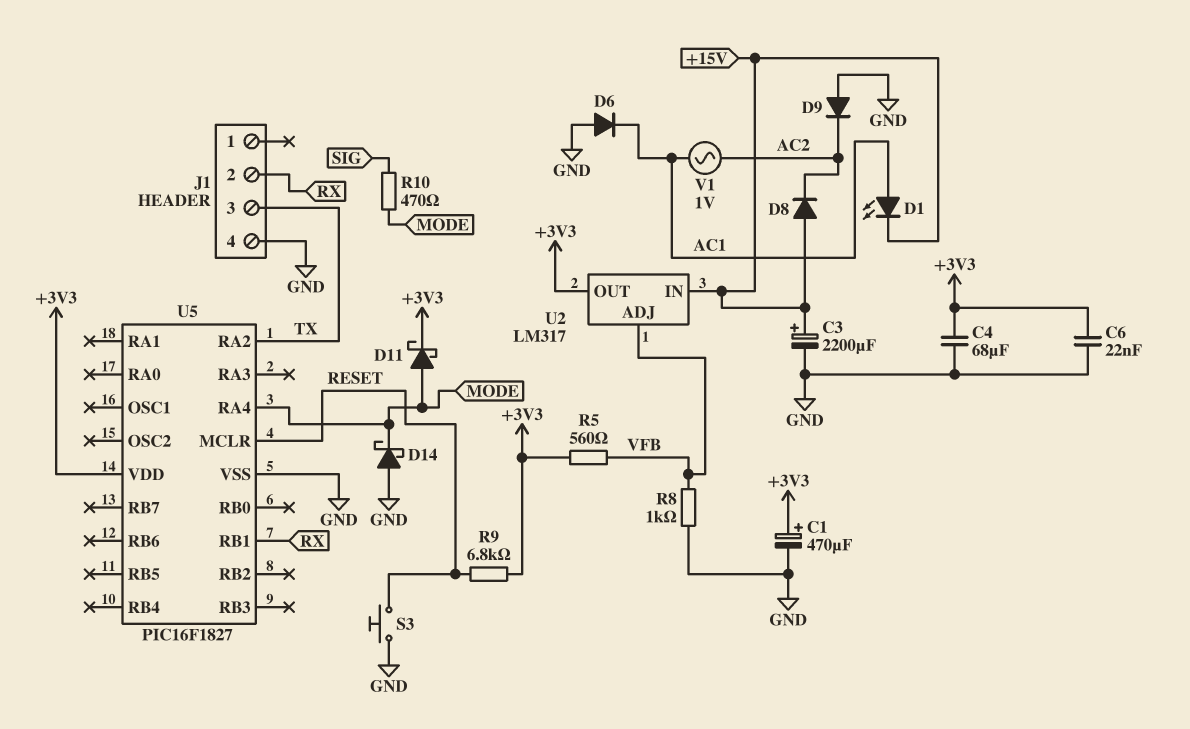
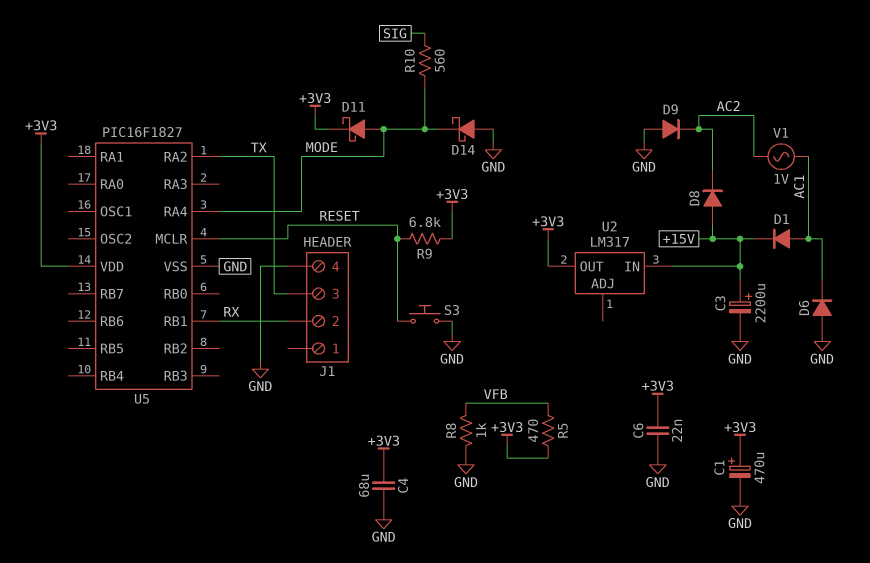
D1: LED (A AC1, K +15V) -> diode (A AC1, K +15V)
R5: 560 (+3V3, VFB) -> 470 (+3V3, VFB)
R10: 470 (MODE, SIG) -> 560 (MODE, SIG)
U2 pin ADJ: VFB -> none

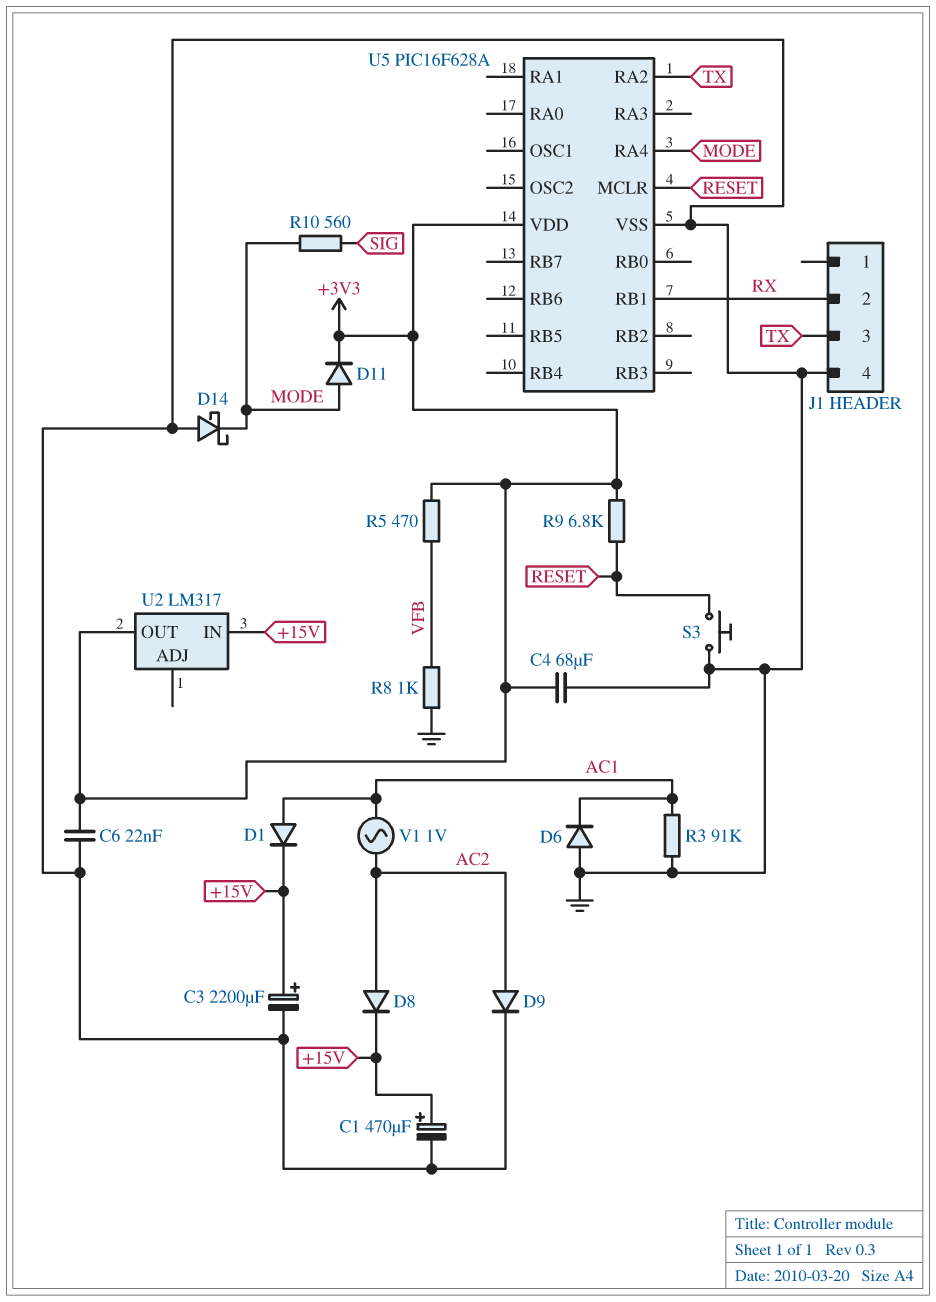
C1: 470uF (plus +3V3, minus GND) -> 470uF (plus +15V, minus GND)
D8: diode (A +15V, K AC2) -> diode (A AC2, K +15V)
D9: diode (A GND, K AC2) -> diode (A AC2, K GND)
D11: schottky (A MODE, K +3V3) -> diode (A MODE, K +3V3)
R3: none -> 91k (AC1, GND)
U5: PIC16F1827 -> PIC16F628A

